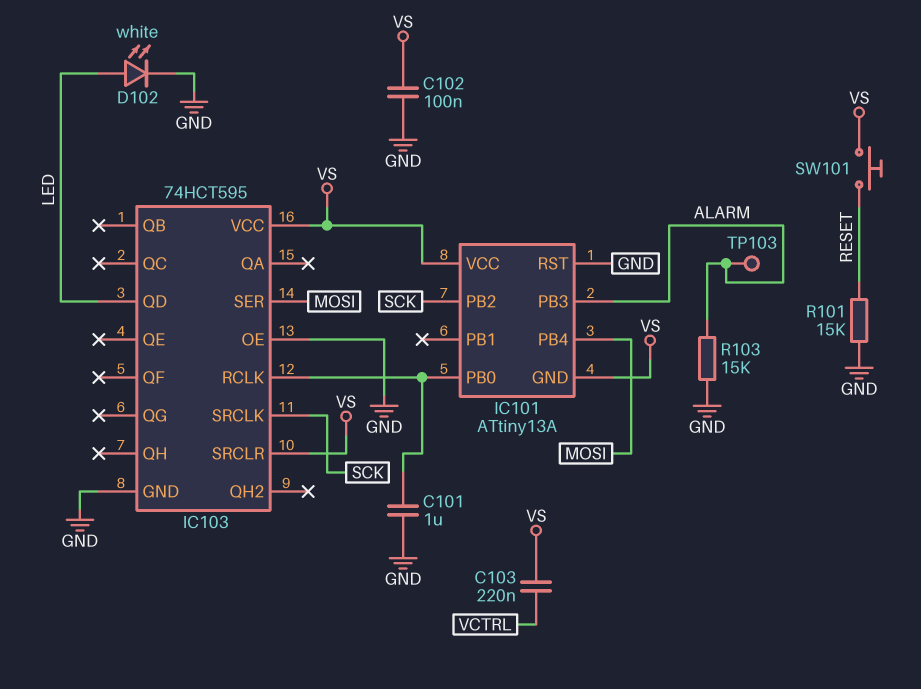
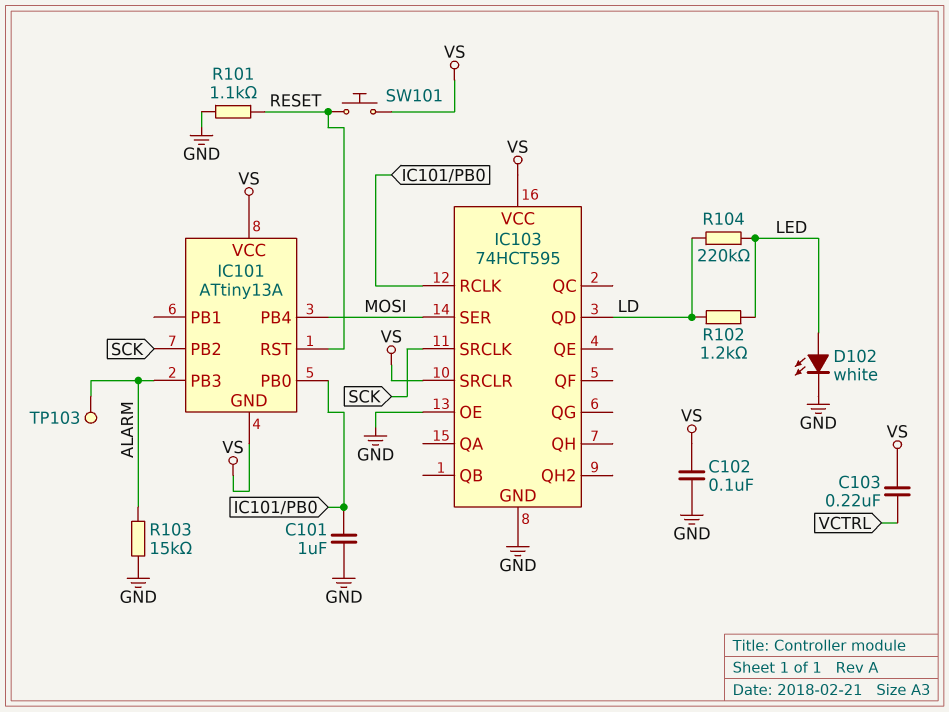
IC101 pin RST: GND -> RESET
IC103 pin QD: LED -> LD
R101: 15k (GND, RESET) -> 1.1k (GND, RESET)
R102: none -> 1.2k (LD, LED)
R104: none -> 220k (LD, LED)

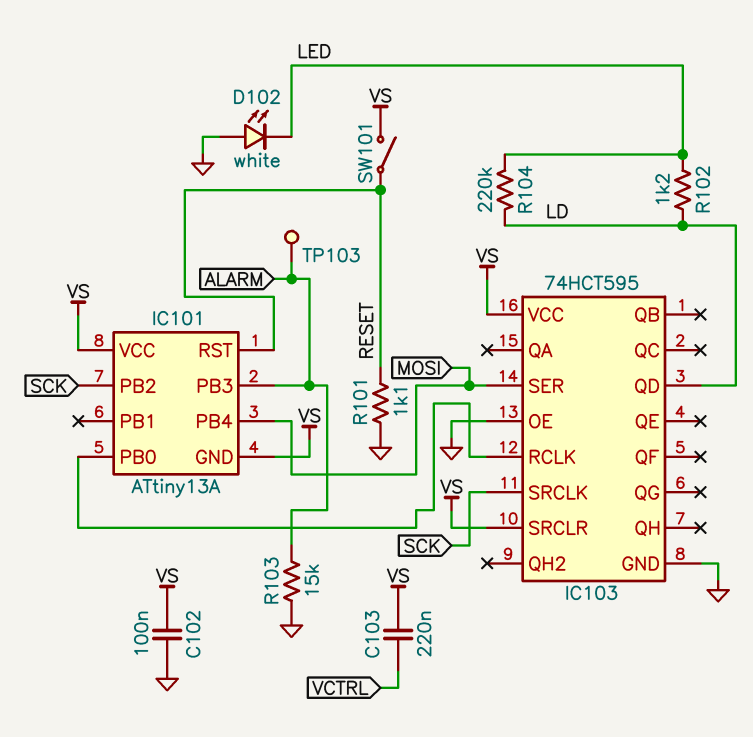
C101: 1uF (GND, IC101/PB0) -> none
D102: LED white (A LED, K GND) -> LED white (A GND, K LED)
SW101: button (RESET, VS) -> switch (RESET, VS)

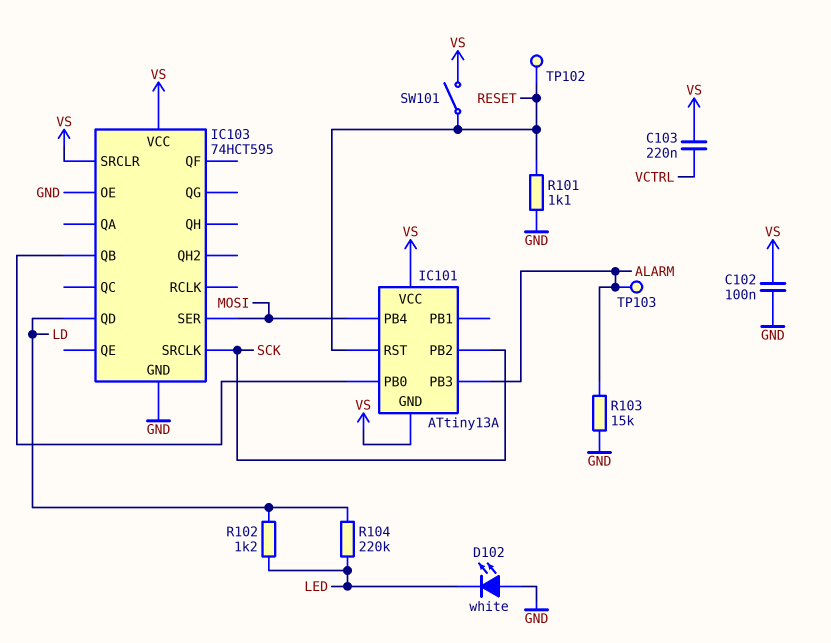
IC103 pin QB: none -> IC101/PB0
IC103 pin RCLK: IC101/PB0 -> none
TP102: none -> test point (RESET)

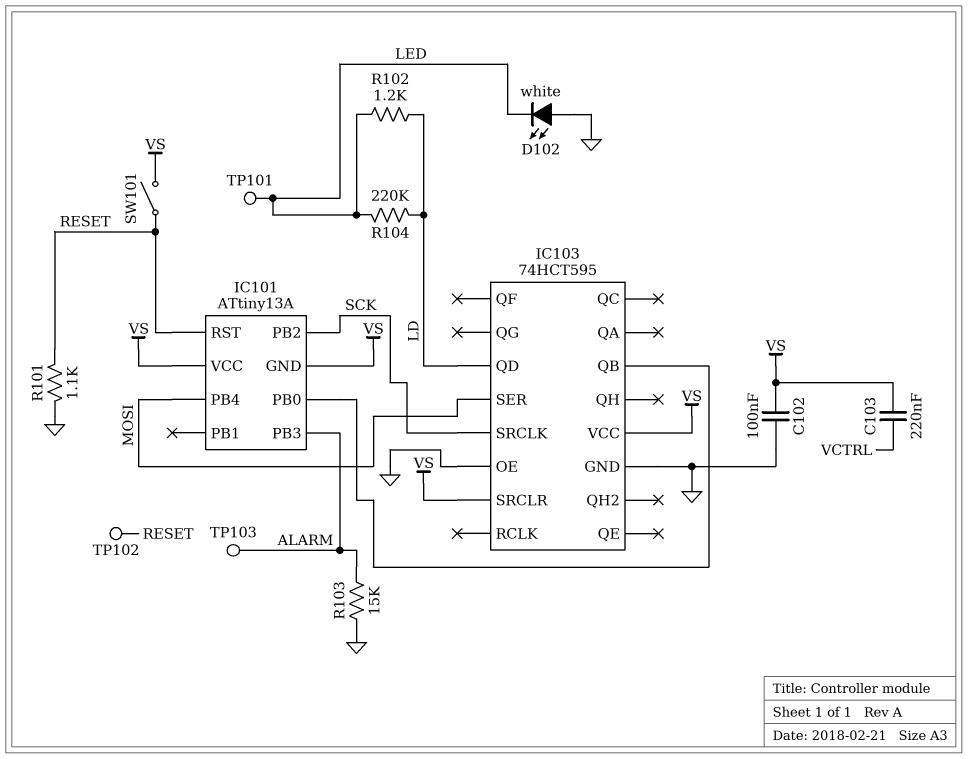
TP101: none -> test point (LED)

